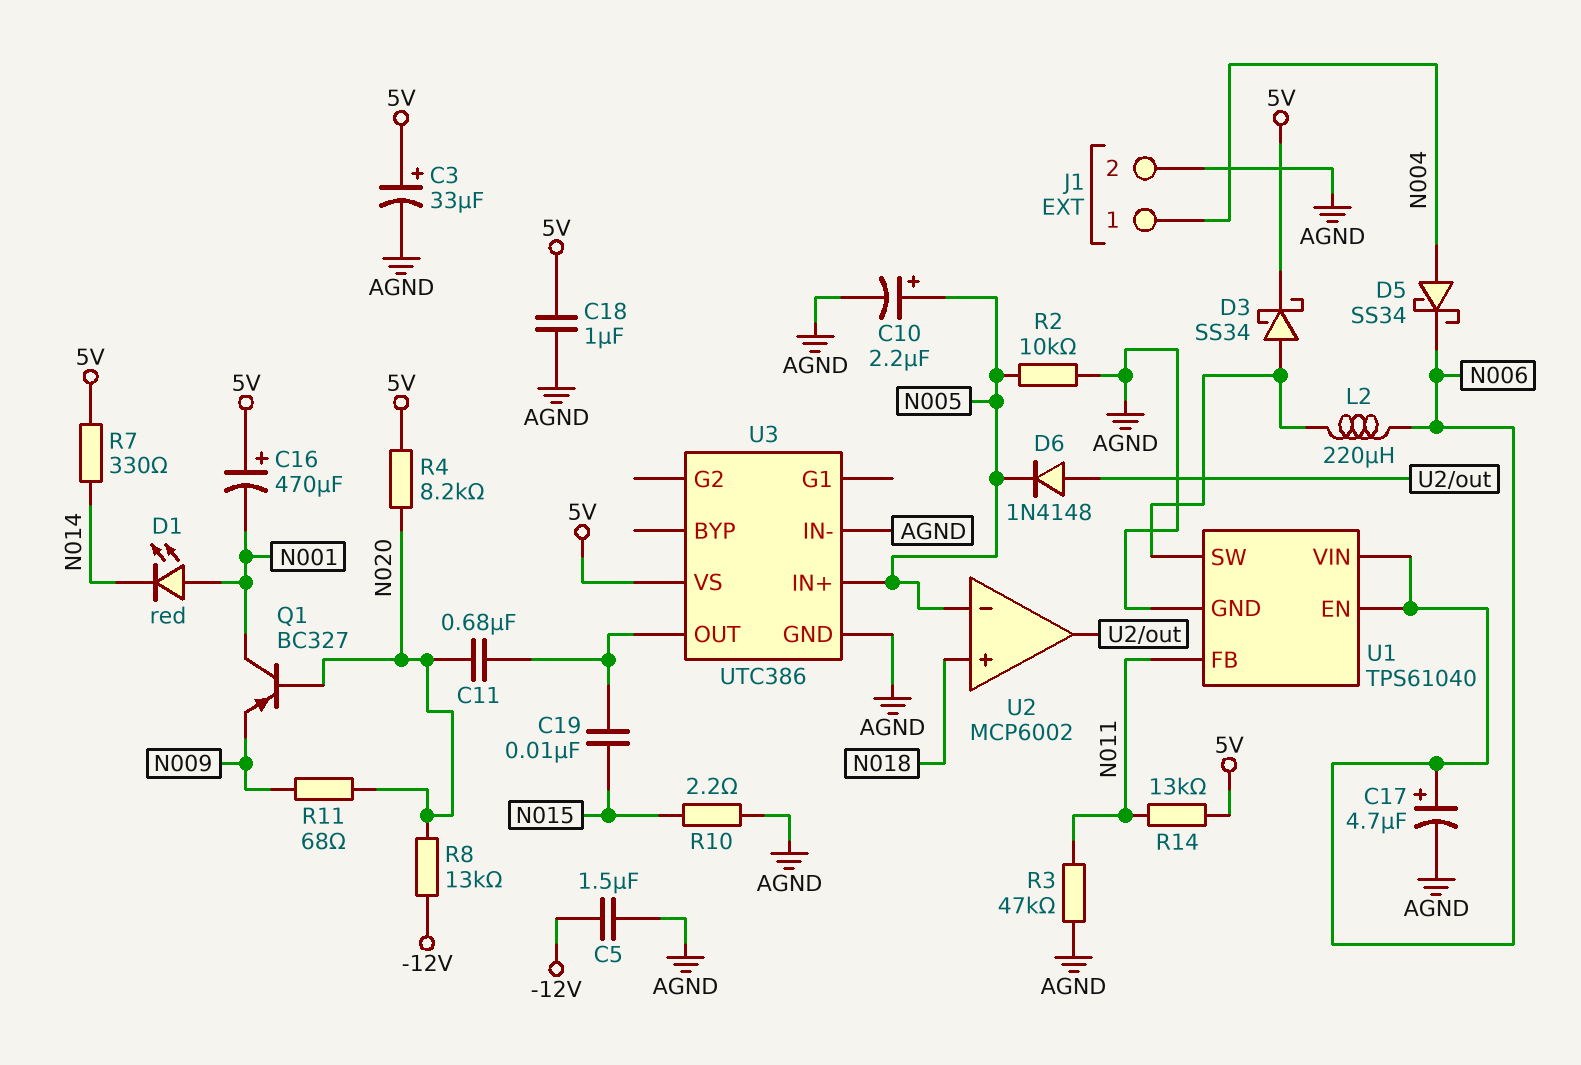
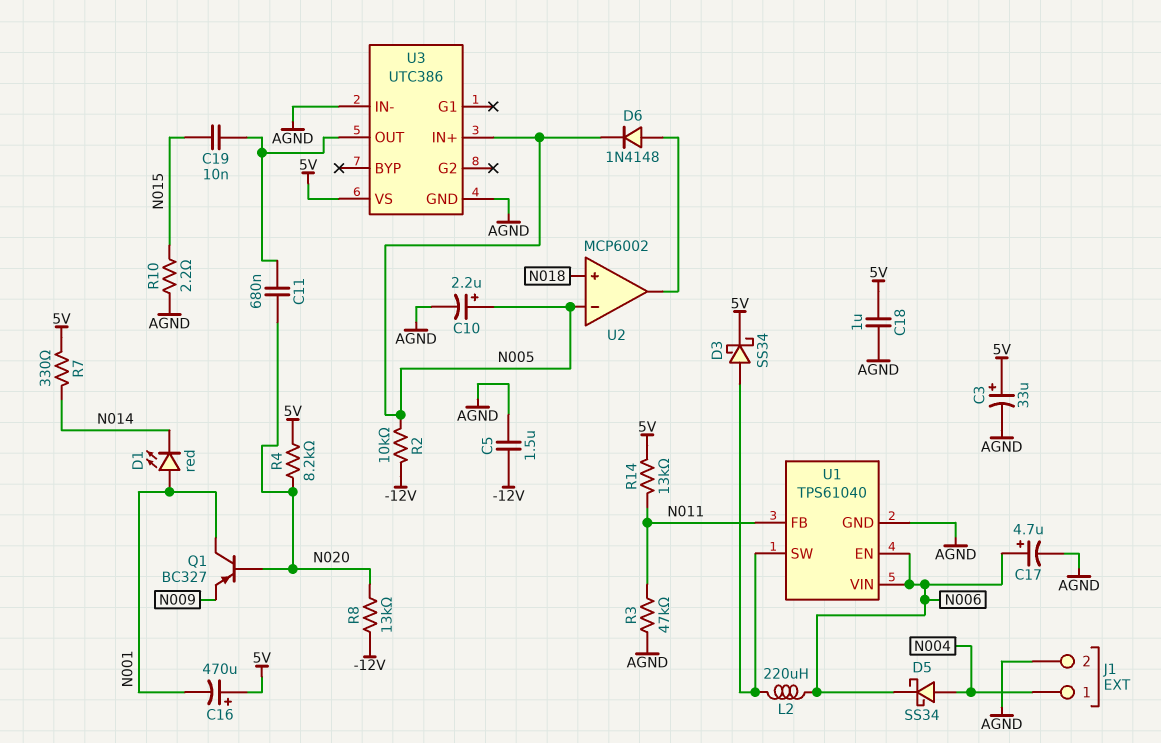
R2: 10k (AGND, N005) -> 10k (-12V, N005)
R11: 68 (N009, N020) -> none

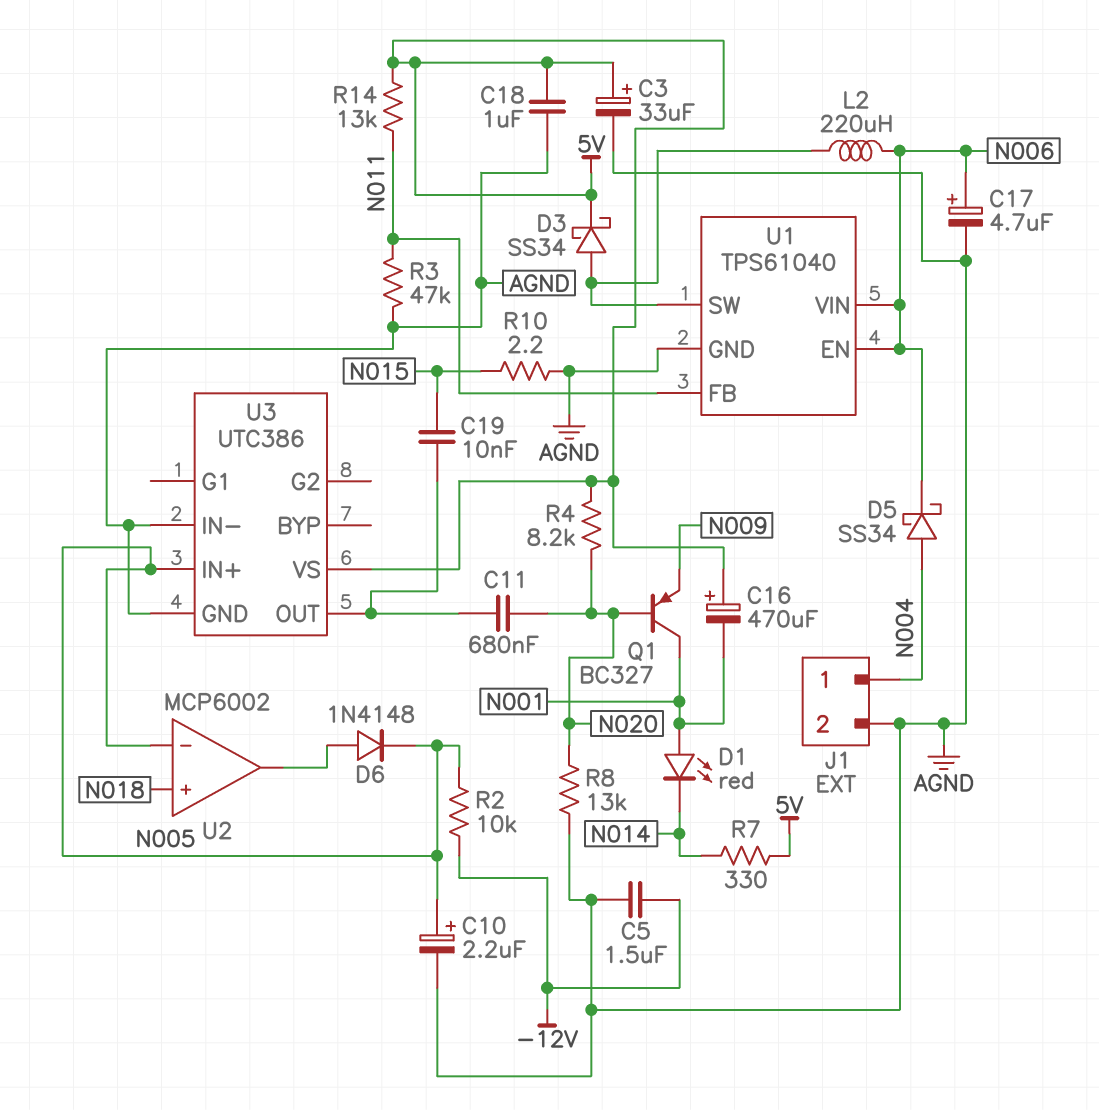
R8: 13k (-12V, N020) -> 13k (AGND, N020)

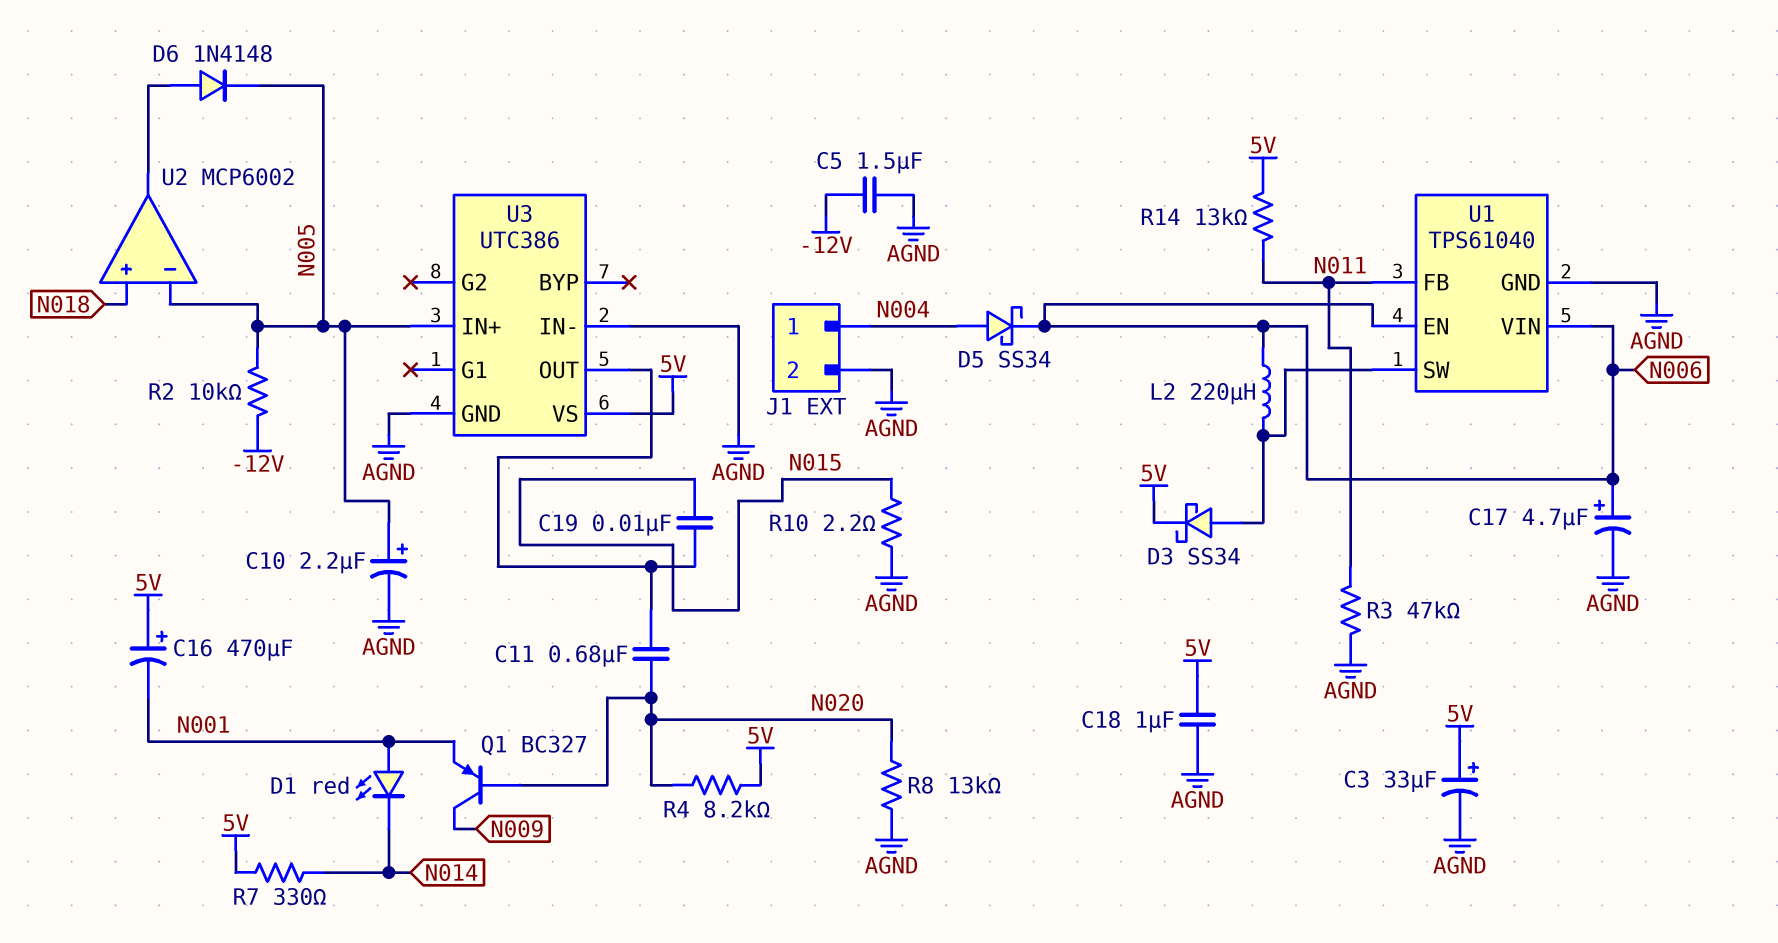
Q1: PNP BC327 (B N020, C N001, E N009) -> PNP BC327 (B N020, C N009, E N001)

